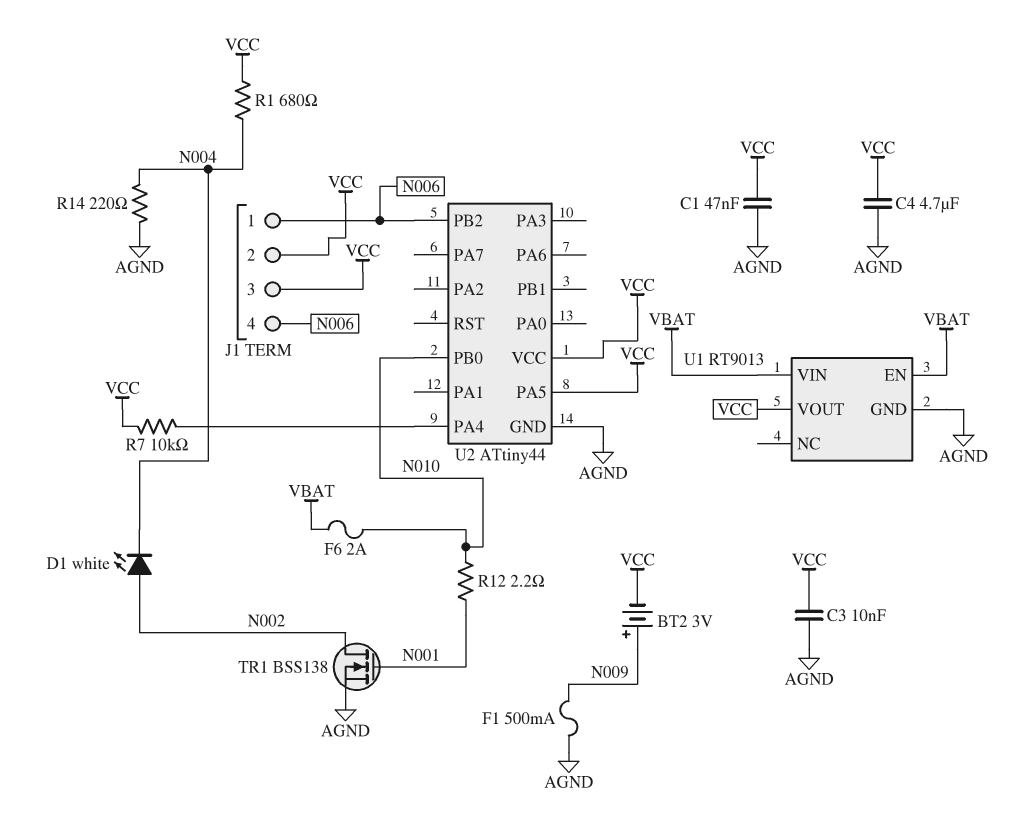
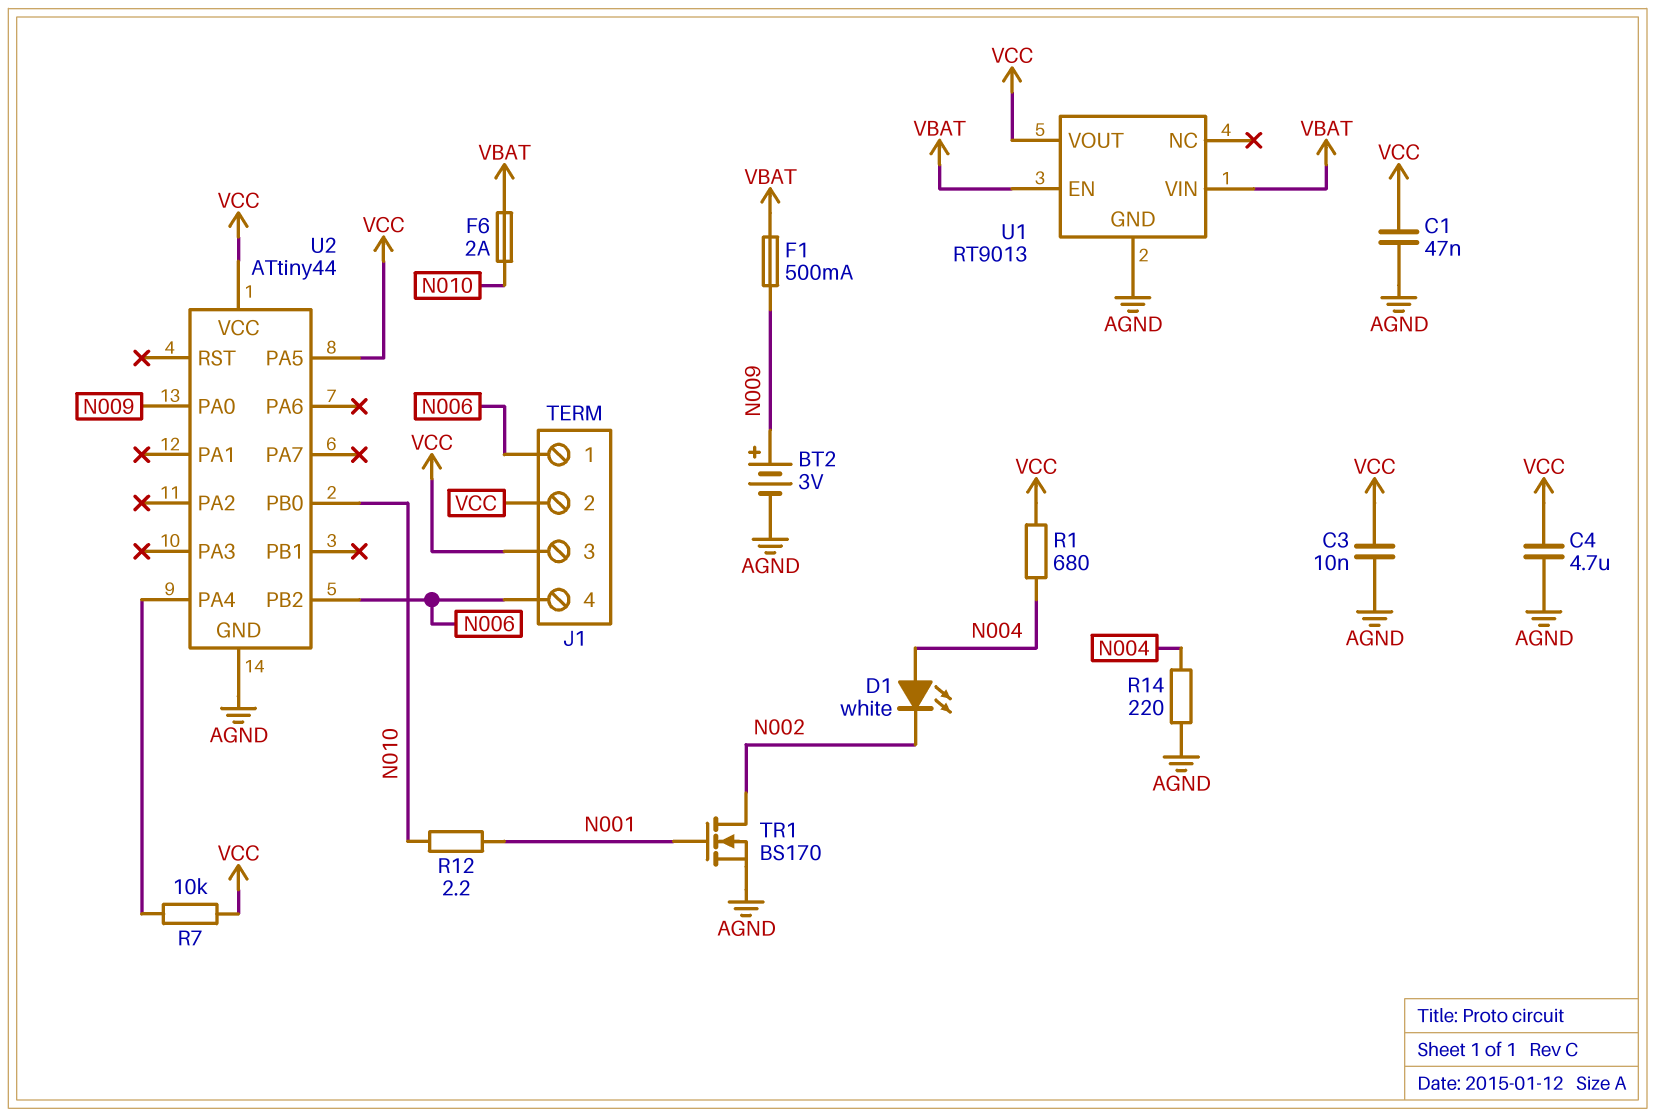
BT2: 3V (plus N009, minus VCC) -> 3V (plus N009, minus AGND)
D1: LED white (A N002, K N004) -> LED white (A N004, K N002)
F1: 500mA (AGND, N009) -> 500mA (N009, VBAT)
TR1: NMOS BSS138 (G N001, D N002, S AGND) -> NMOS BS170 (G N001, D N002, S AGND)
U2 pin PA0: none -> N009

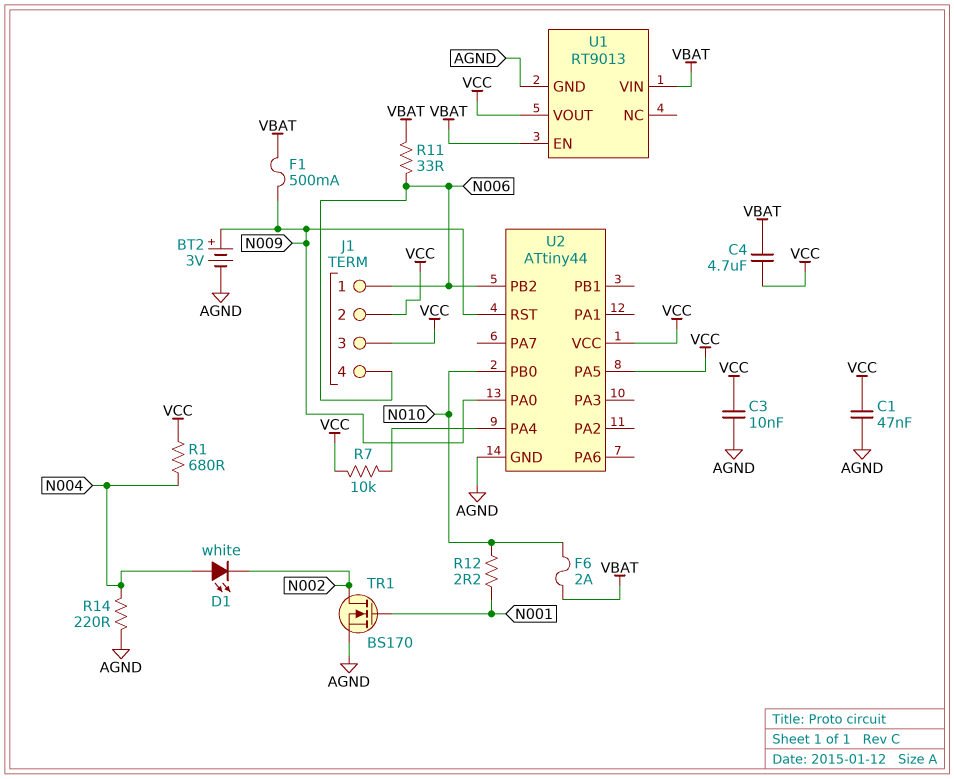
C4: 4.7uF (AGND, VCC) -> 4.7uF (VBAT, VCC)
R11: none -> 33 (N006, VBAT)
U2 pin RST: none -> N009

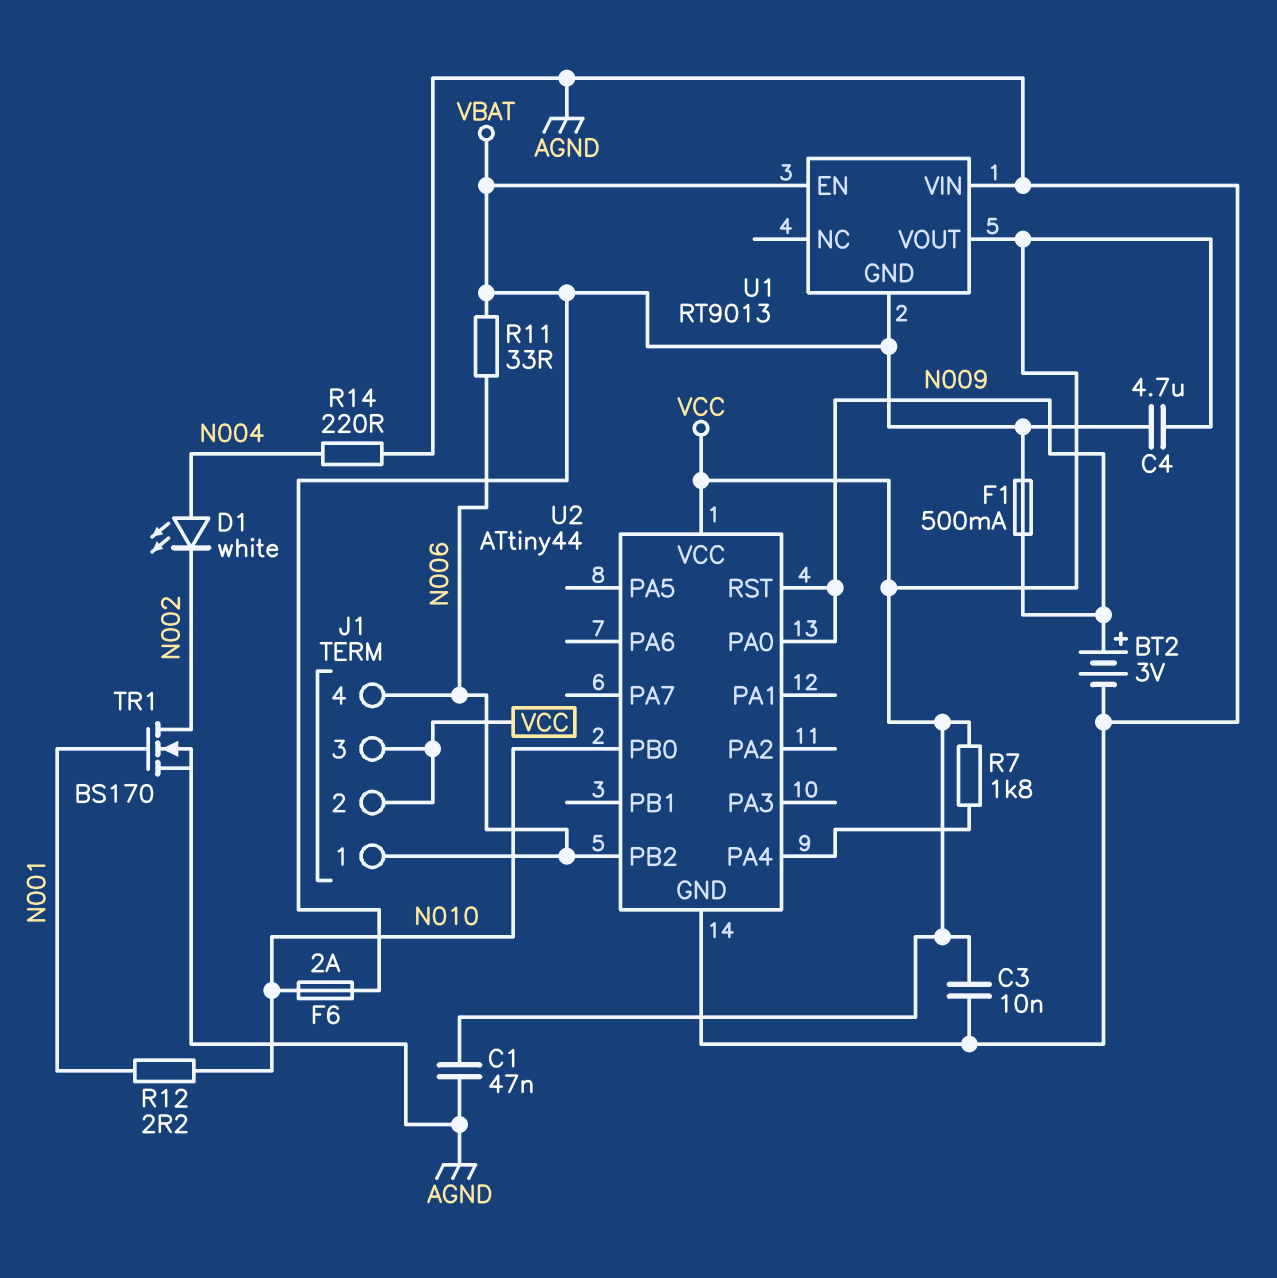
R1: 680 (N004, VCC) -> none
R7: 10k (U2/PA4, VCC) -> 1.8k (U2/PA4, VCC)
U1 pin GND: AGND -> VBAT
U1 pin VIN: VBAT -> AGND
U2 pin PA5: VCC -> none

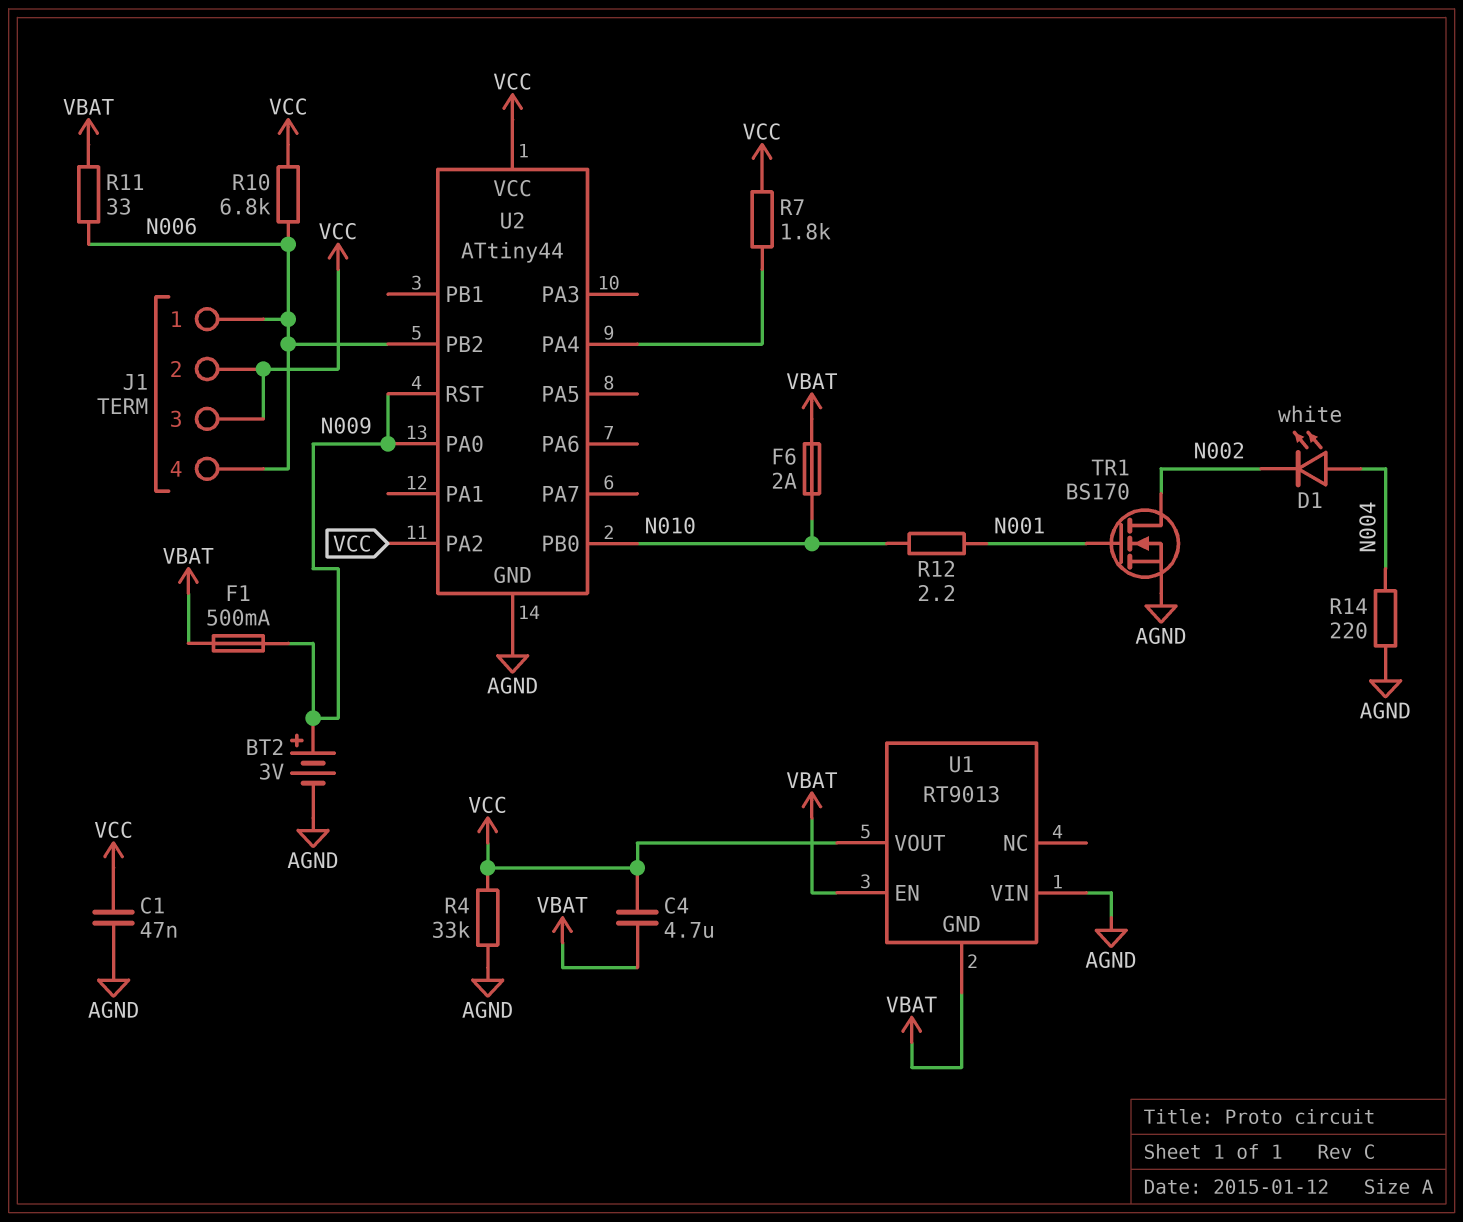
C3: 10nF (AGND, VCC) -> none
R4: none -> 33k (AGND, VCC)
R10: none -> 6.8k (N006, VCC)
U2 pin PA2: none -> VCC

